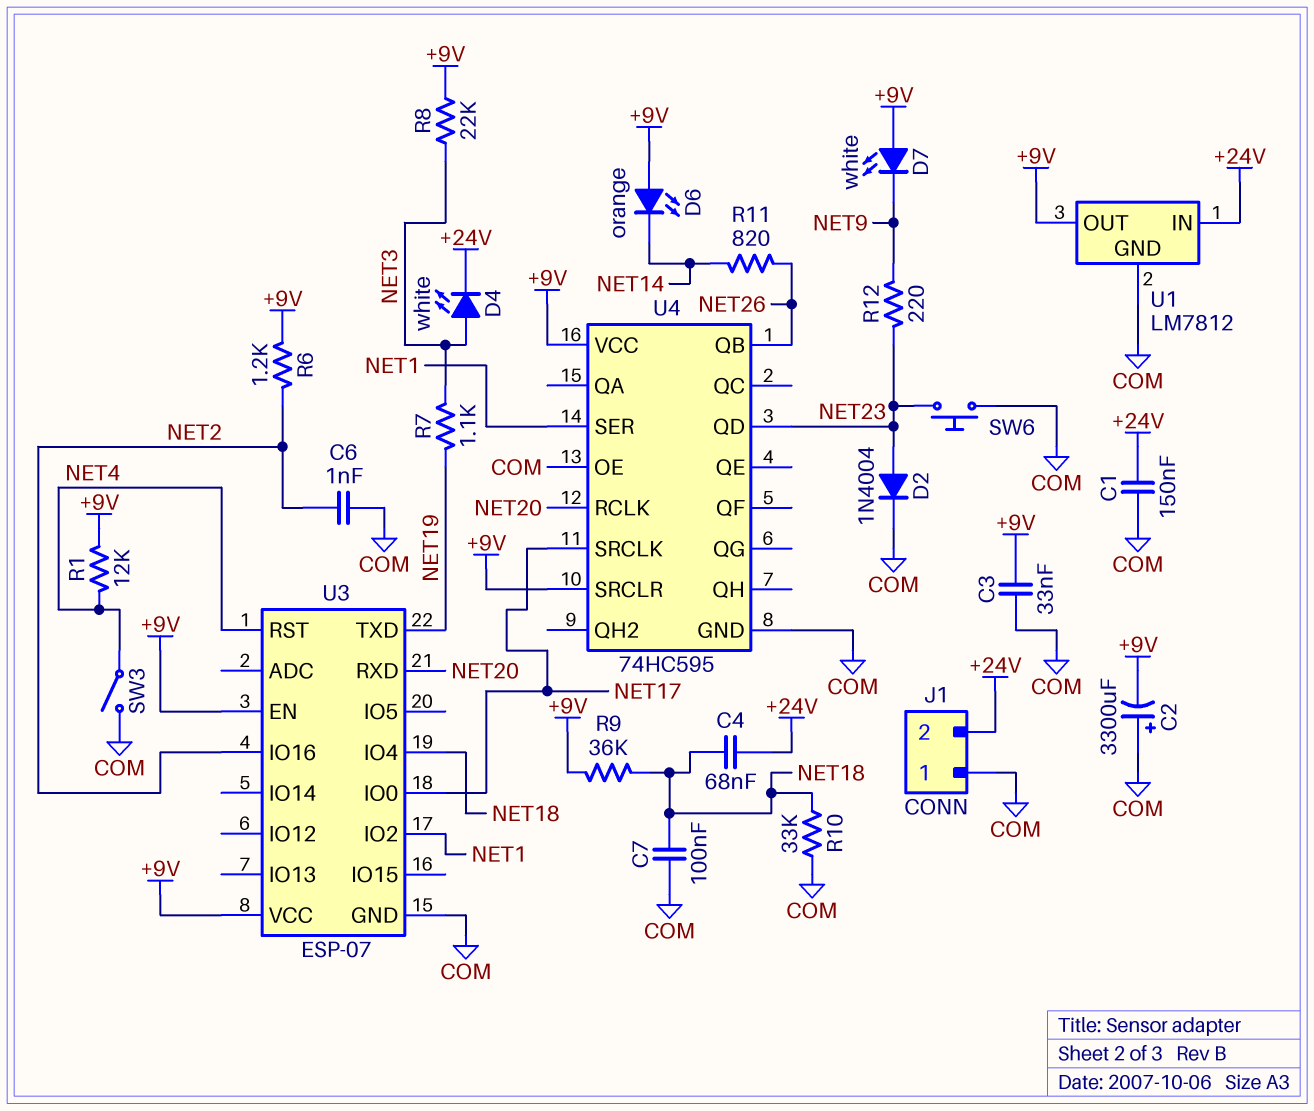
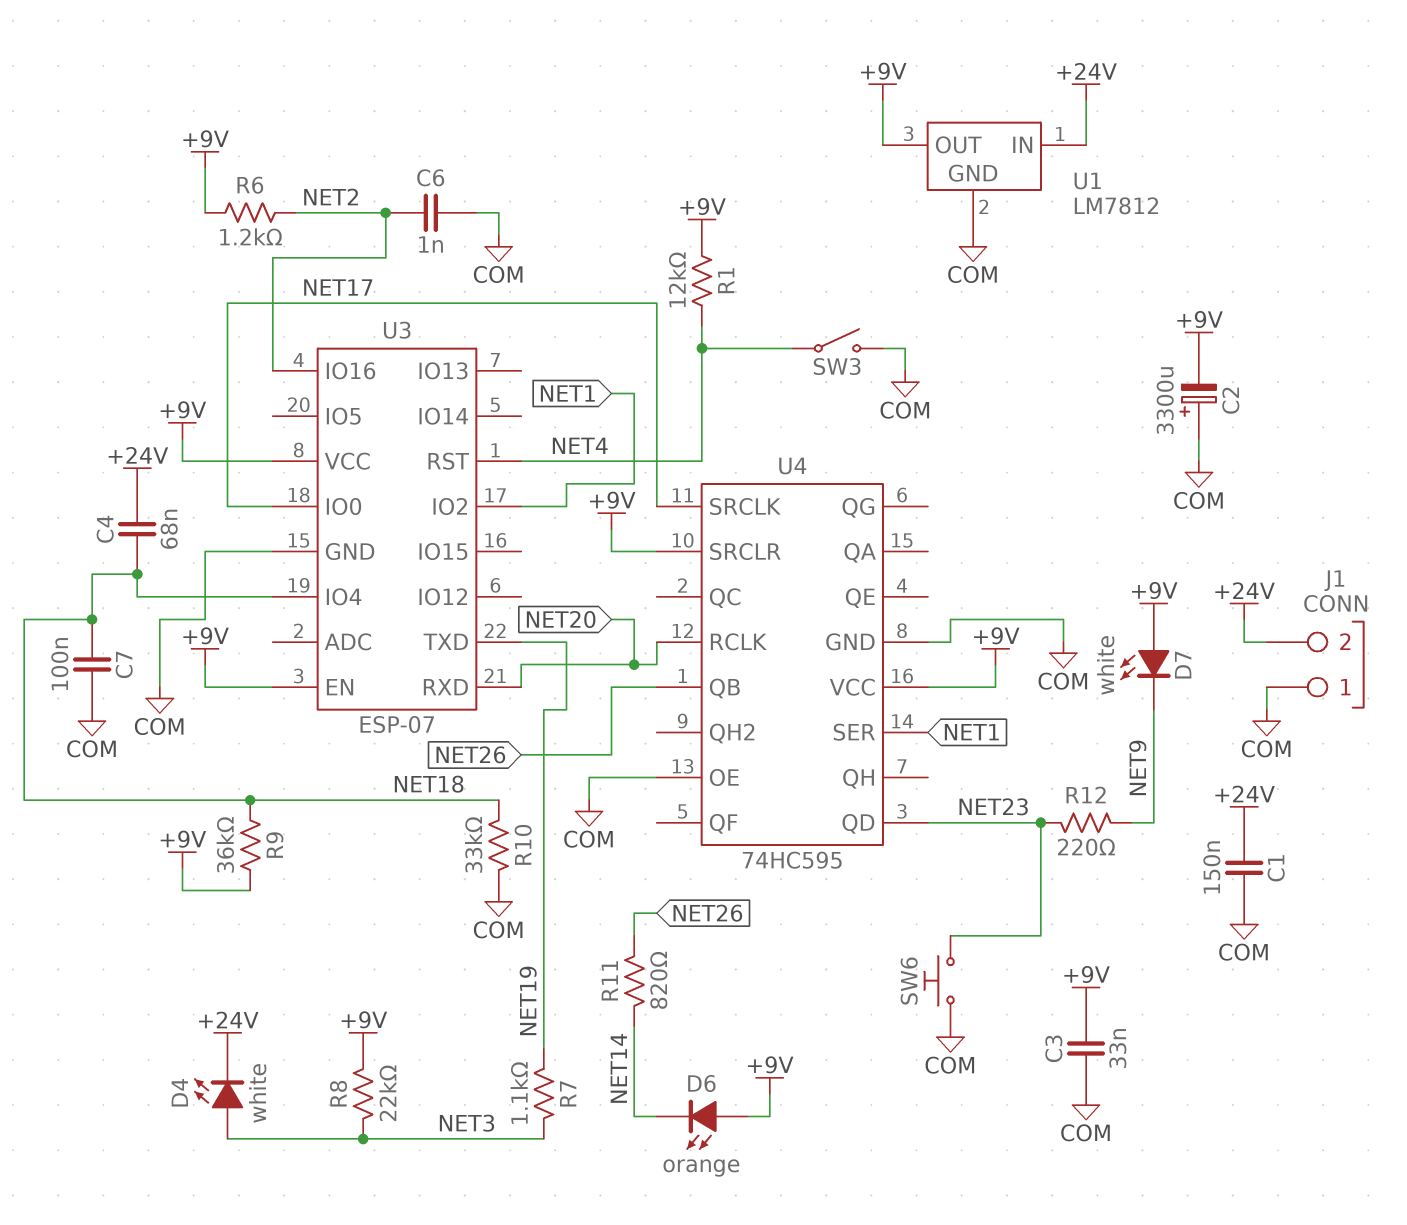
D2: diode 1N4004 (A NET23, K COM) -> none

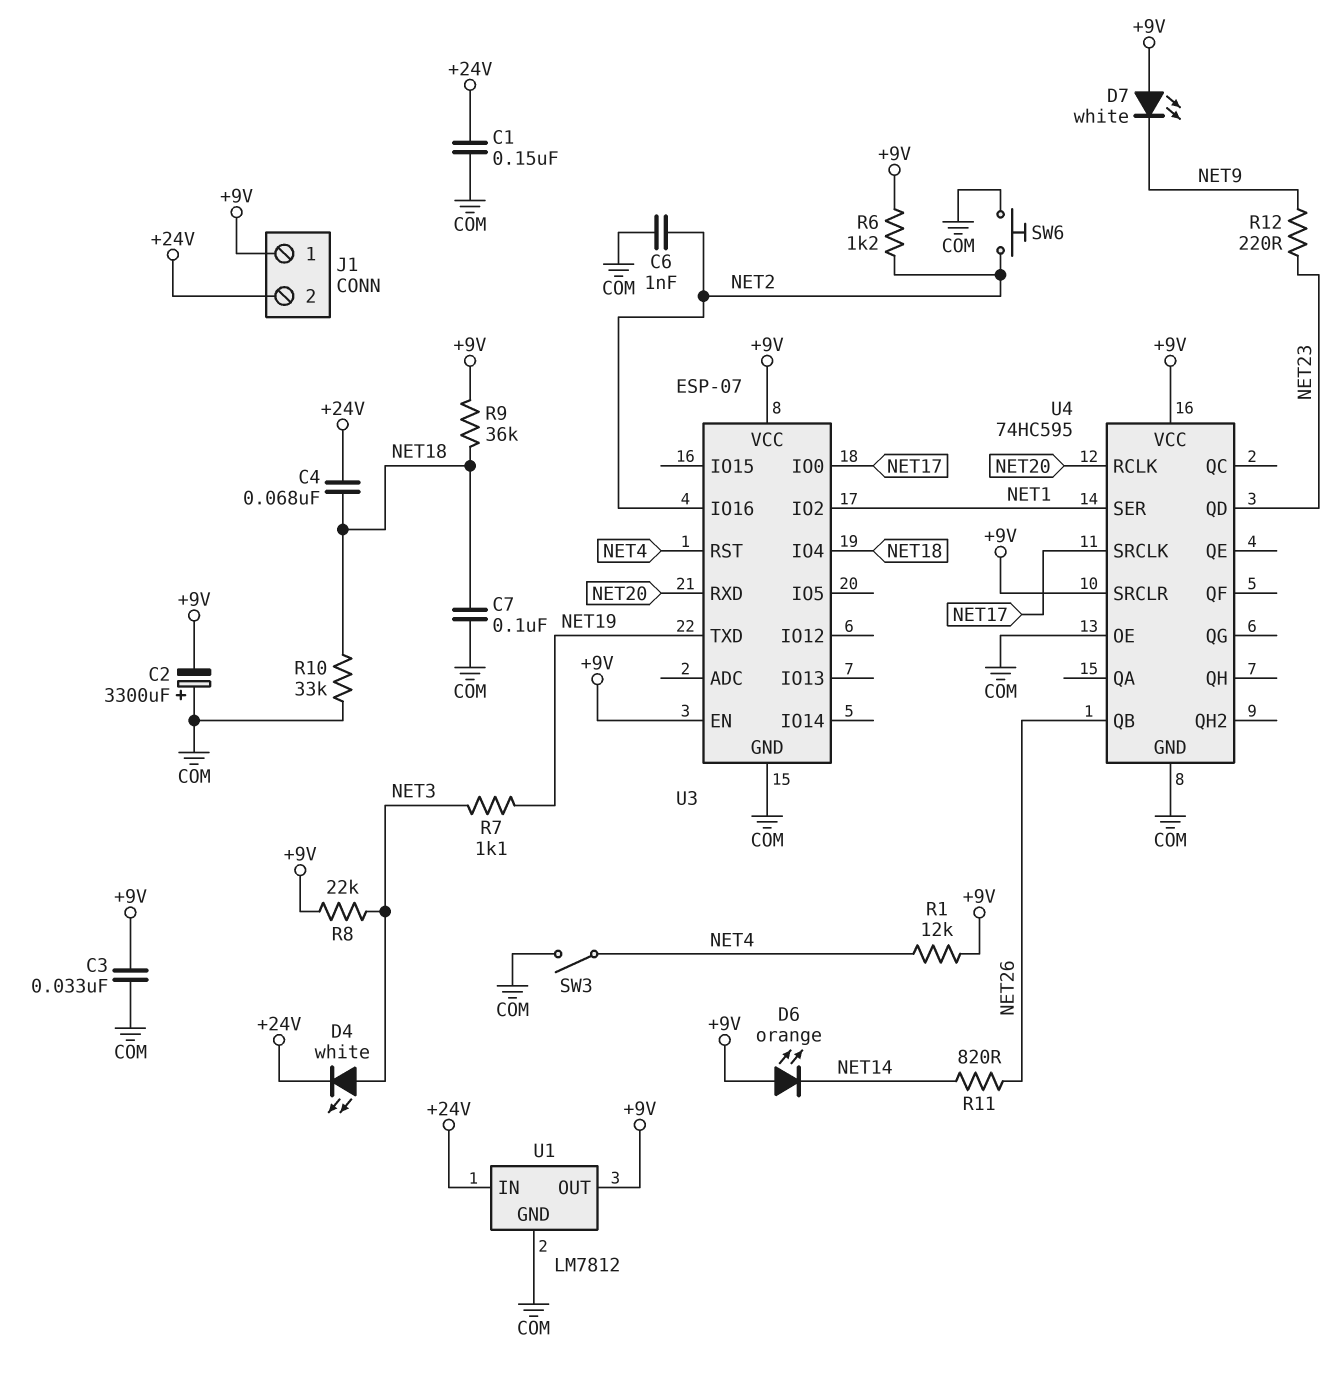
J1 pin 1: COM -> +9V
SW6: button (COM, NET23) -> button (COM, NET2)

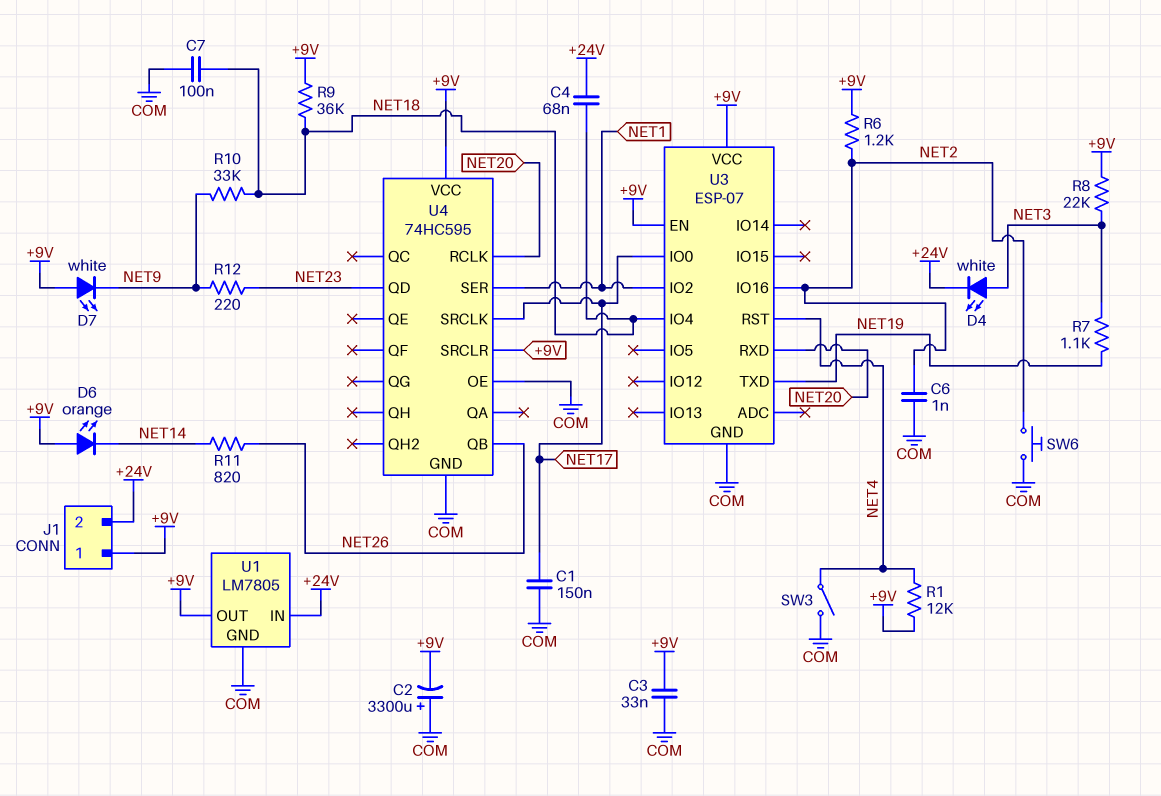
C1: 150nF (+24V, COM) -> 150nF (COM, NET17)
R10: 33k (COM, NET18) -> 33k (NET9, NET18)
U1: LM7812 -> LM7805

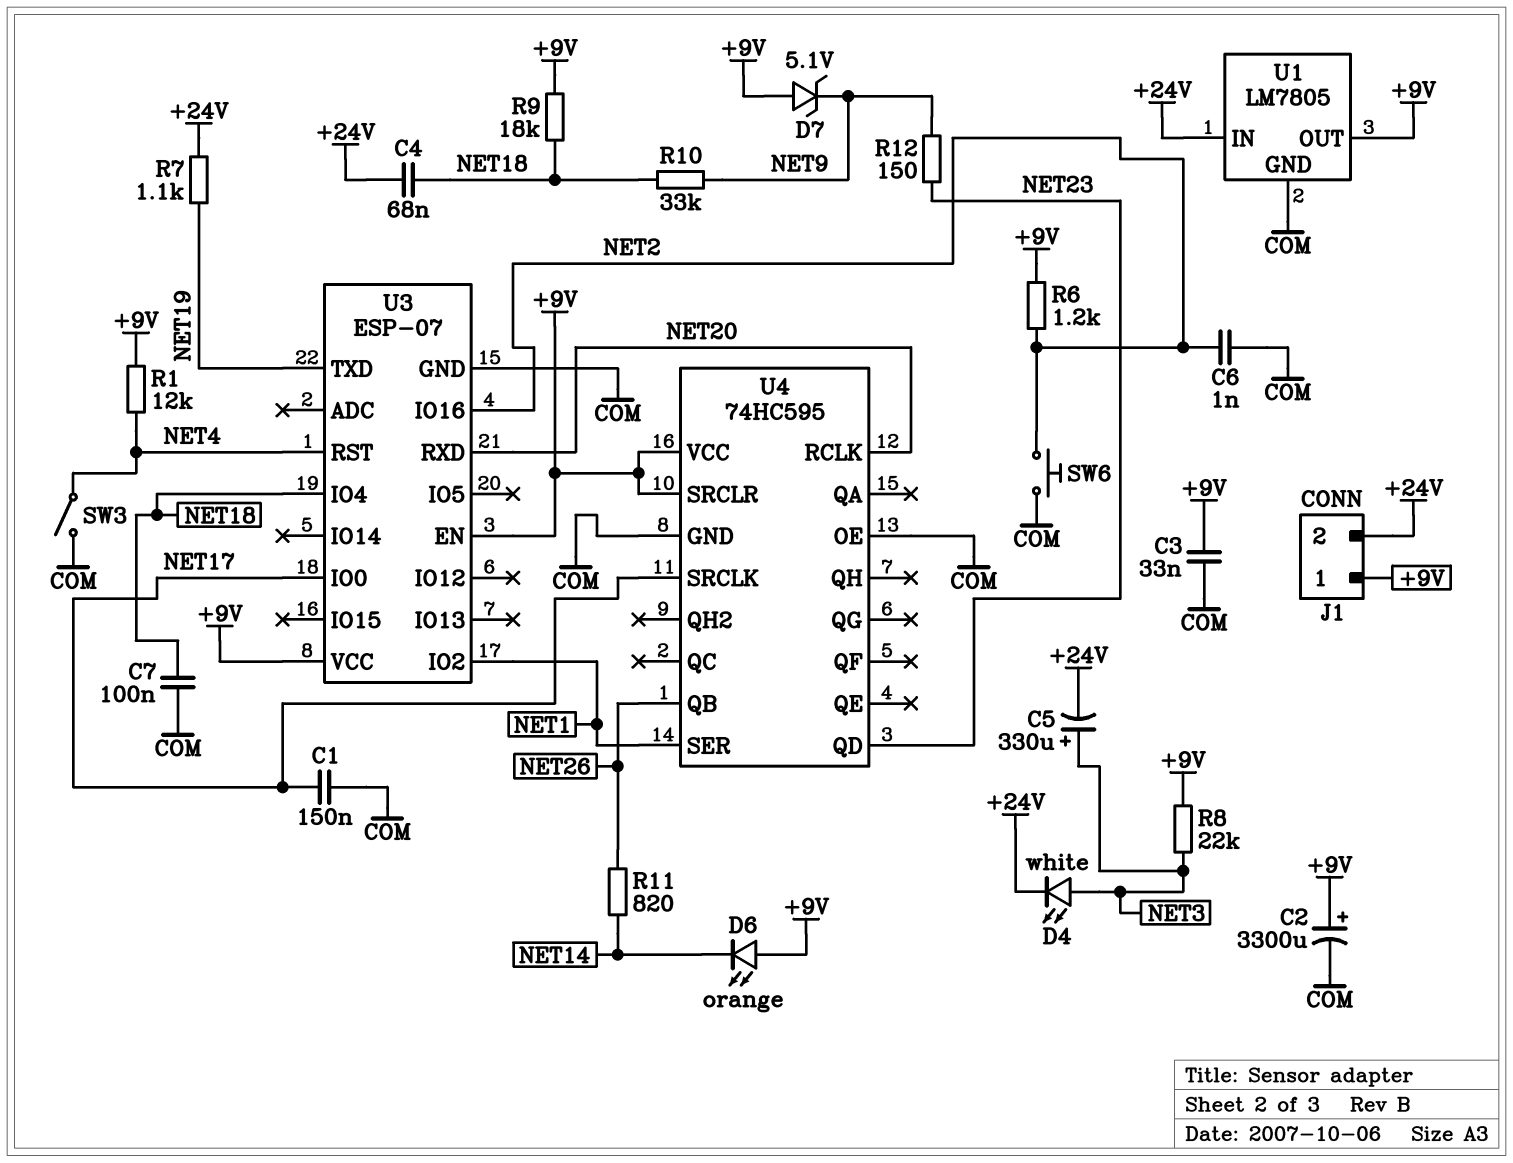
C2: 3300uF (plus COM, minus +9V) -> 3300uF (plus +9V, minus COM)
C5: none -> 330uF (plus NET3, minus +24V)
D7: LED white (A +9V, K NET9) -> zener 5.1V (A +9V, K NET9)
R7: 1.1k (NET3, NET19) -> 1.1k (+24V, NET19)
R9: 36k (+9V, NET18) -> 18k (+9V, NET18)
R12: 220 (NET9, NET23) -> 150 (NET9, NET23)

